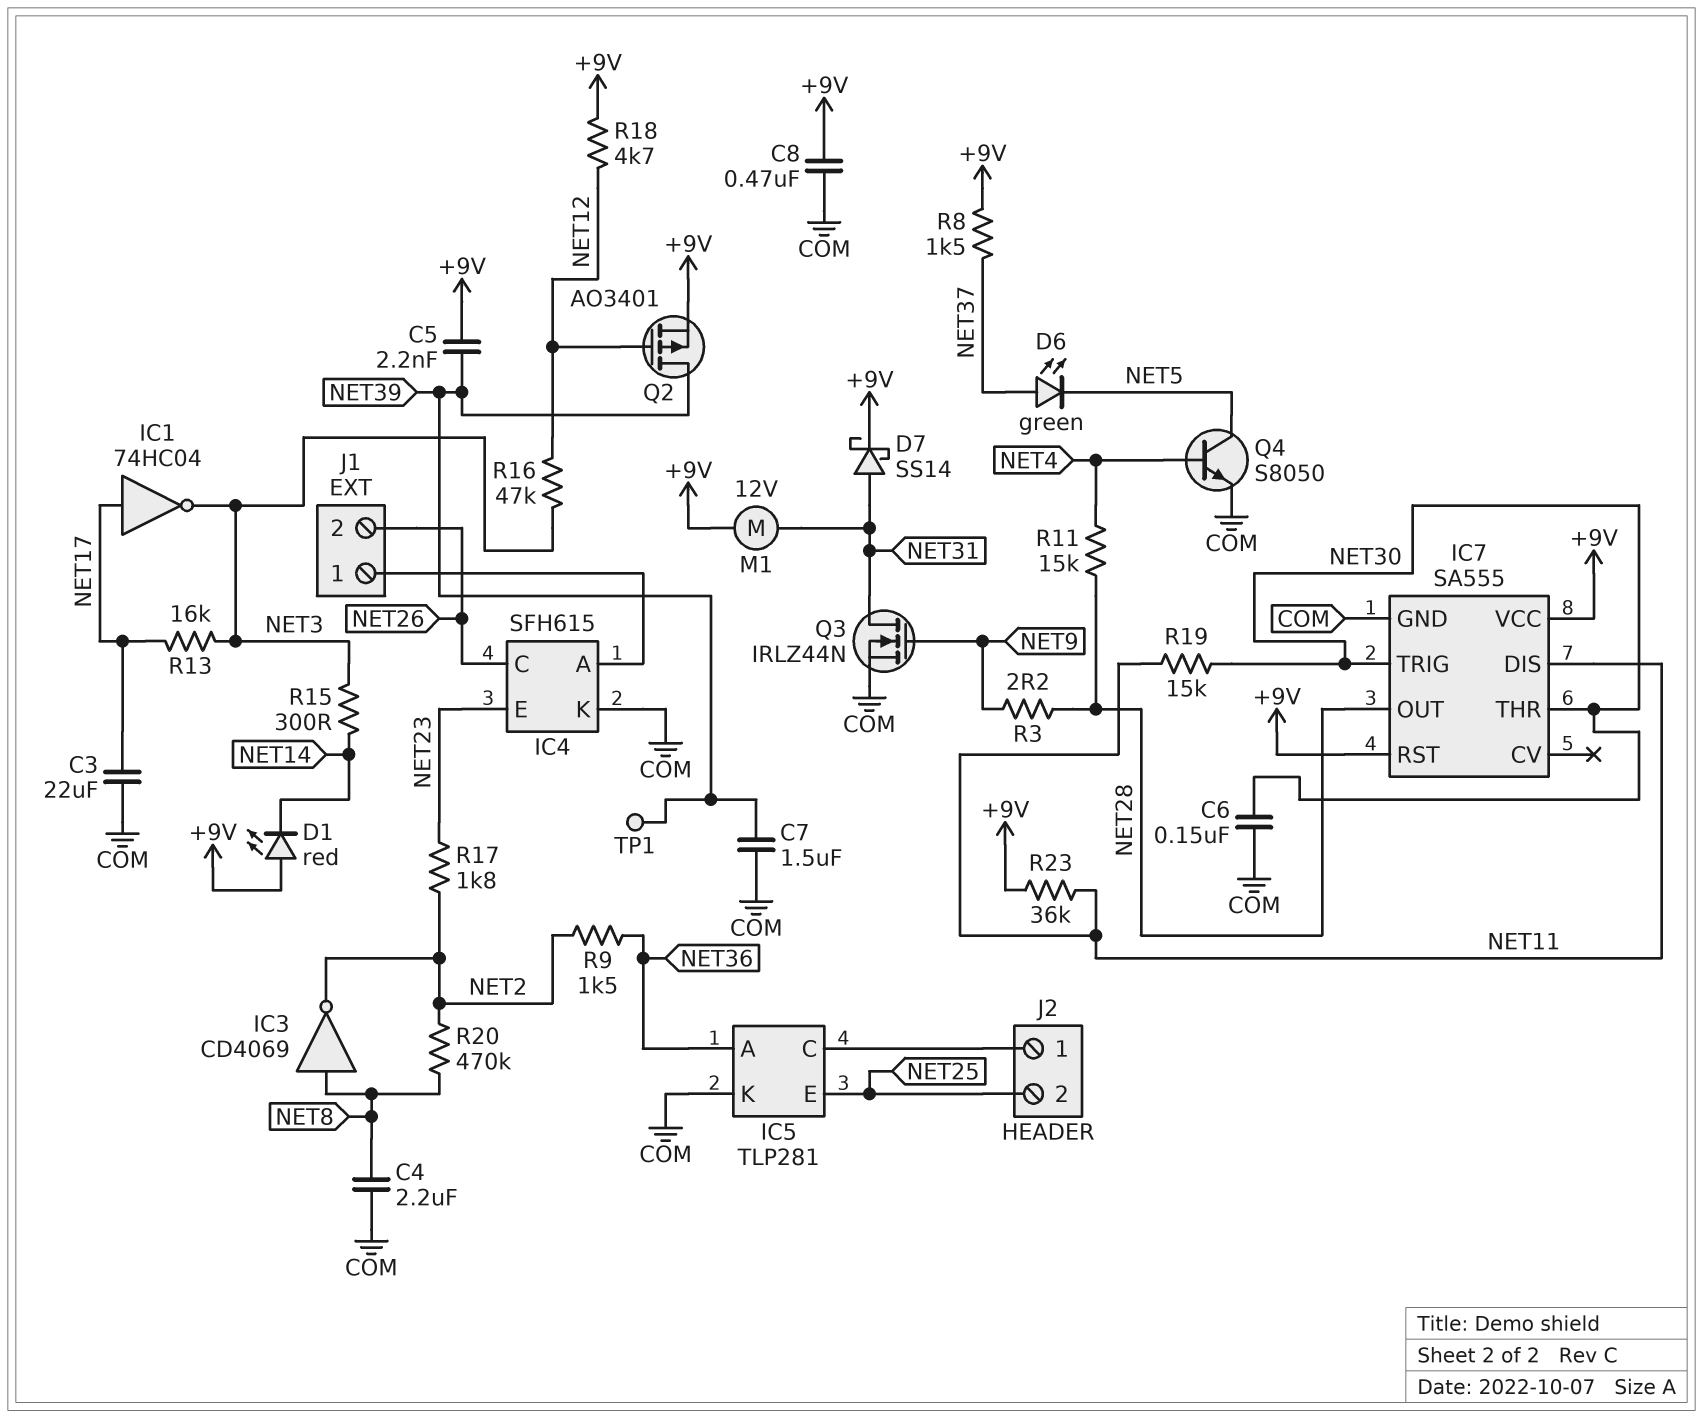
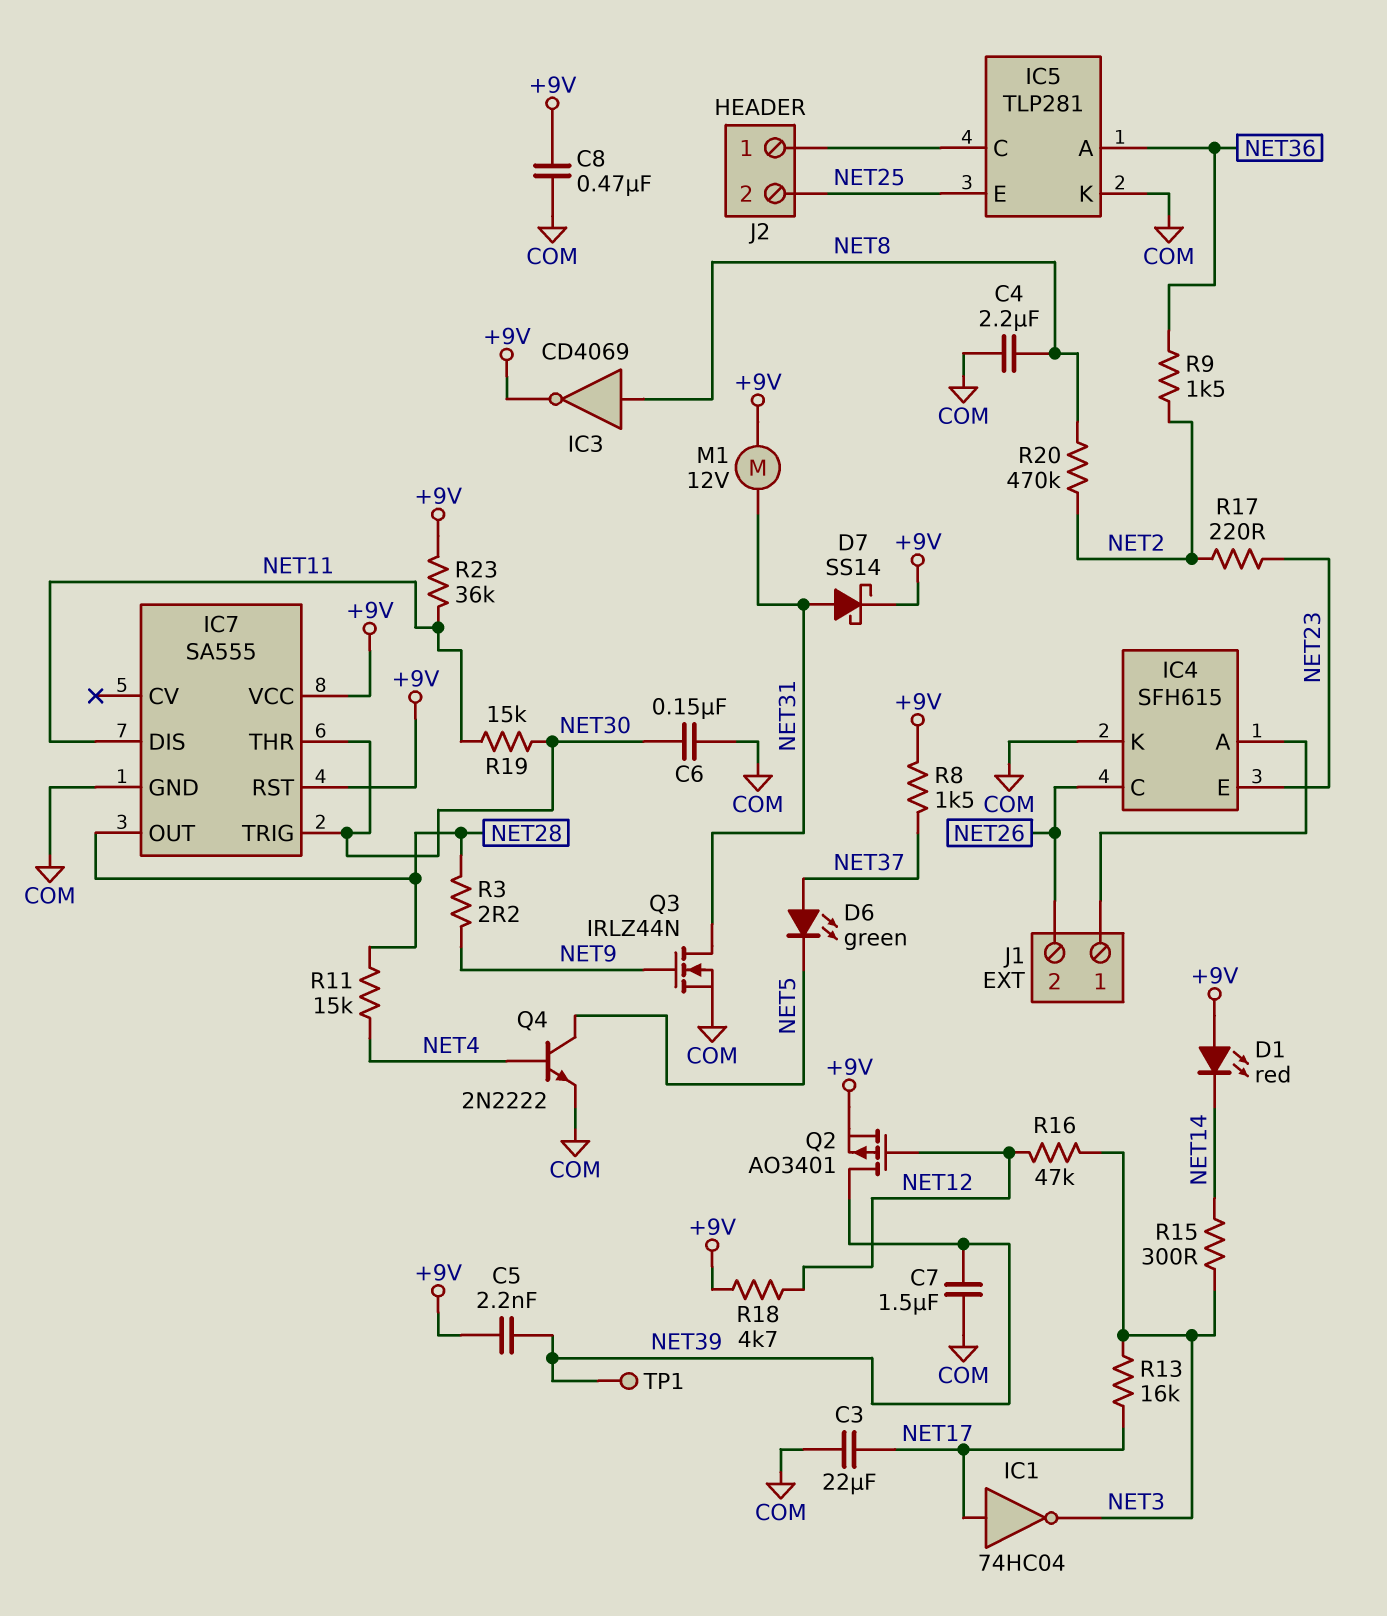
IC3: NOT CD4069 (in NET8, out NET2) -> NOT CD4069 (in NET8, out +9V)
Q4: NPN S8050 (B NET4, C NET5, E COM) -> NPN 2N2222 (B NET4, C NET5, E COM)
R17: 1.8k (NET2, NET23) -> 220 (NET2, NET23)

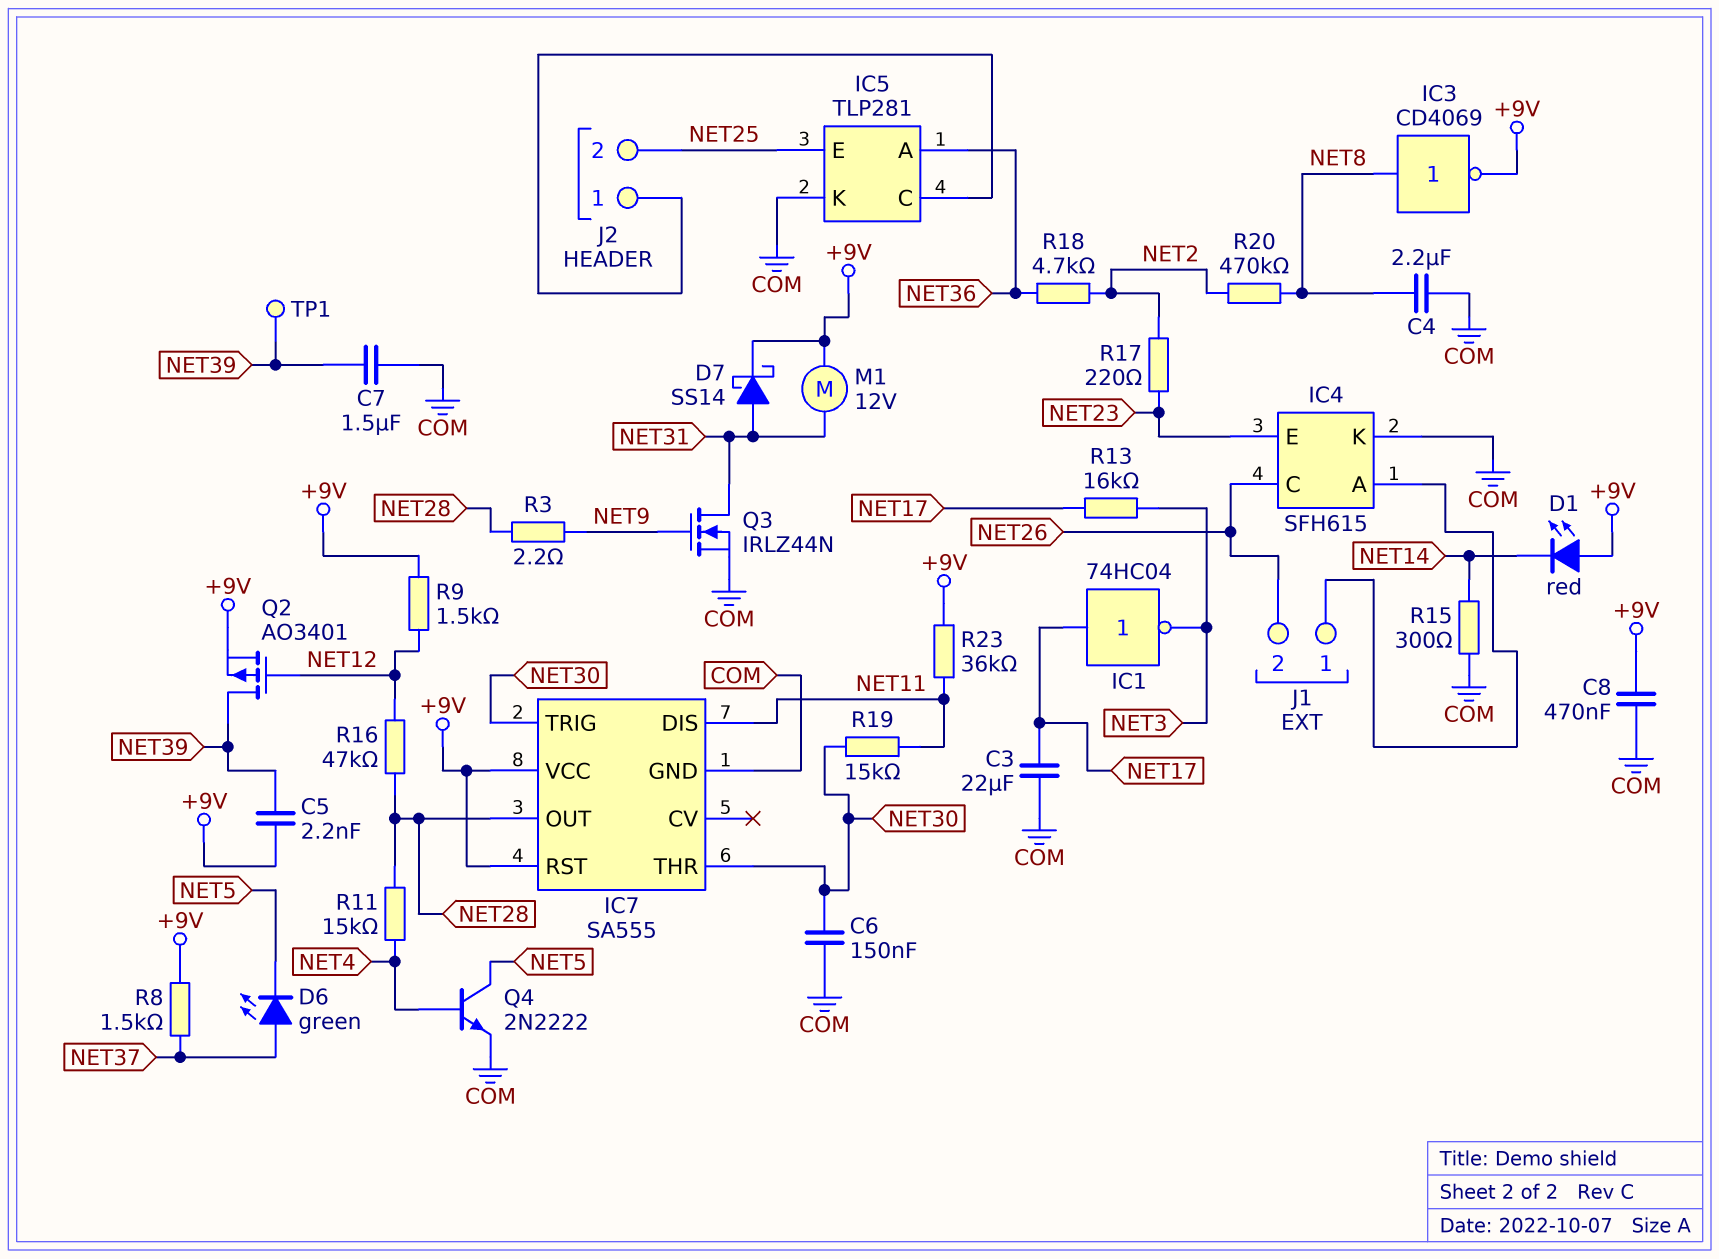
R9: 1.5k (NET2, NET36) -> 1.5k (+9V, NET12)
R15: 300 (NET3, NET14) -> 300 (COM, NET14)
R16: 47k (NET3, NET12) -> 47k (NET12, NET28)
R18: 4.7k (+9V, NET12) -> 4.7k (NET2, NET36)

